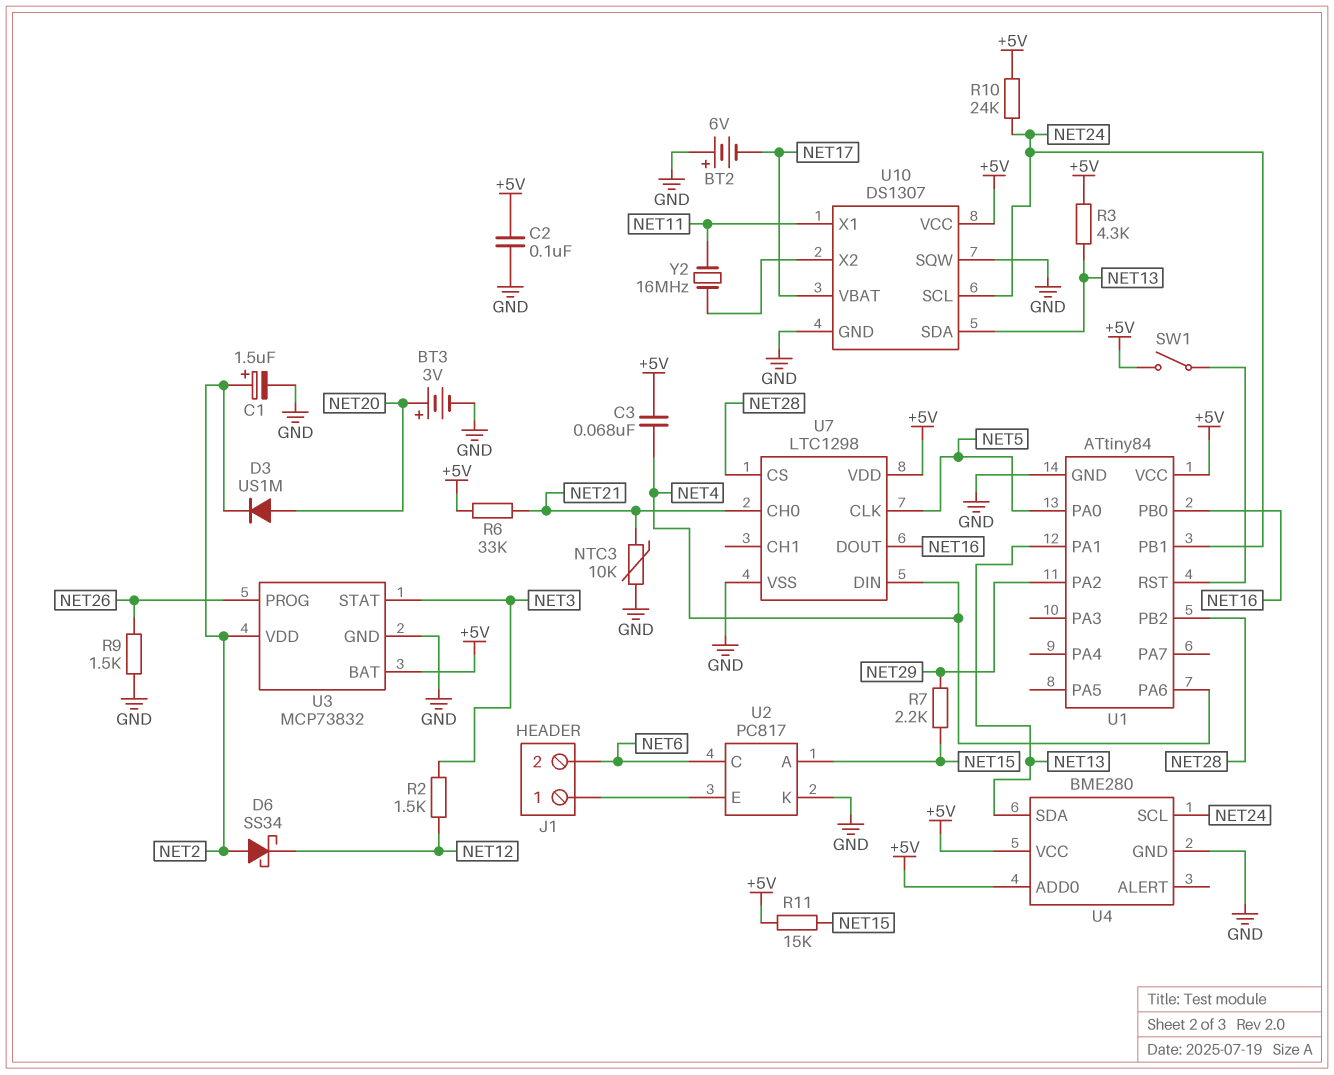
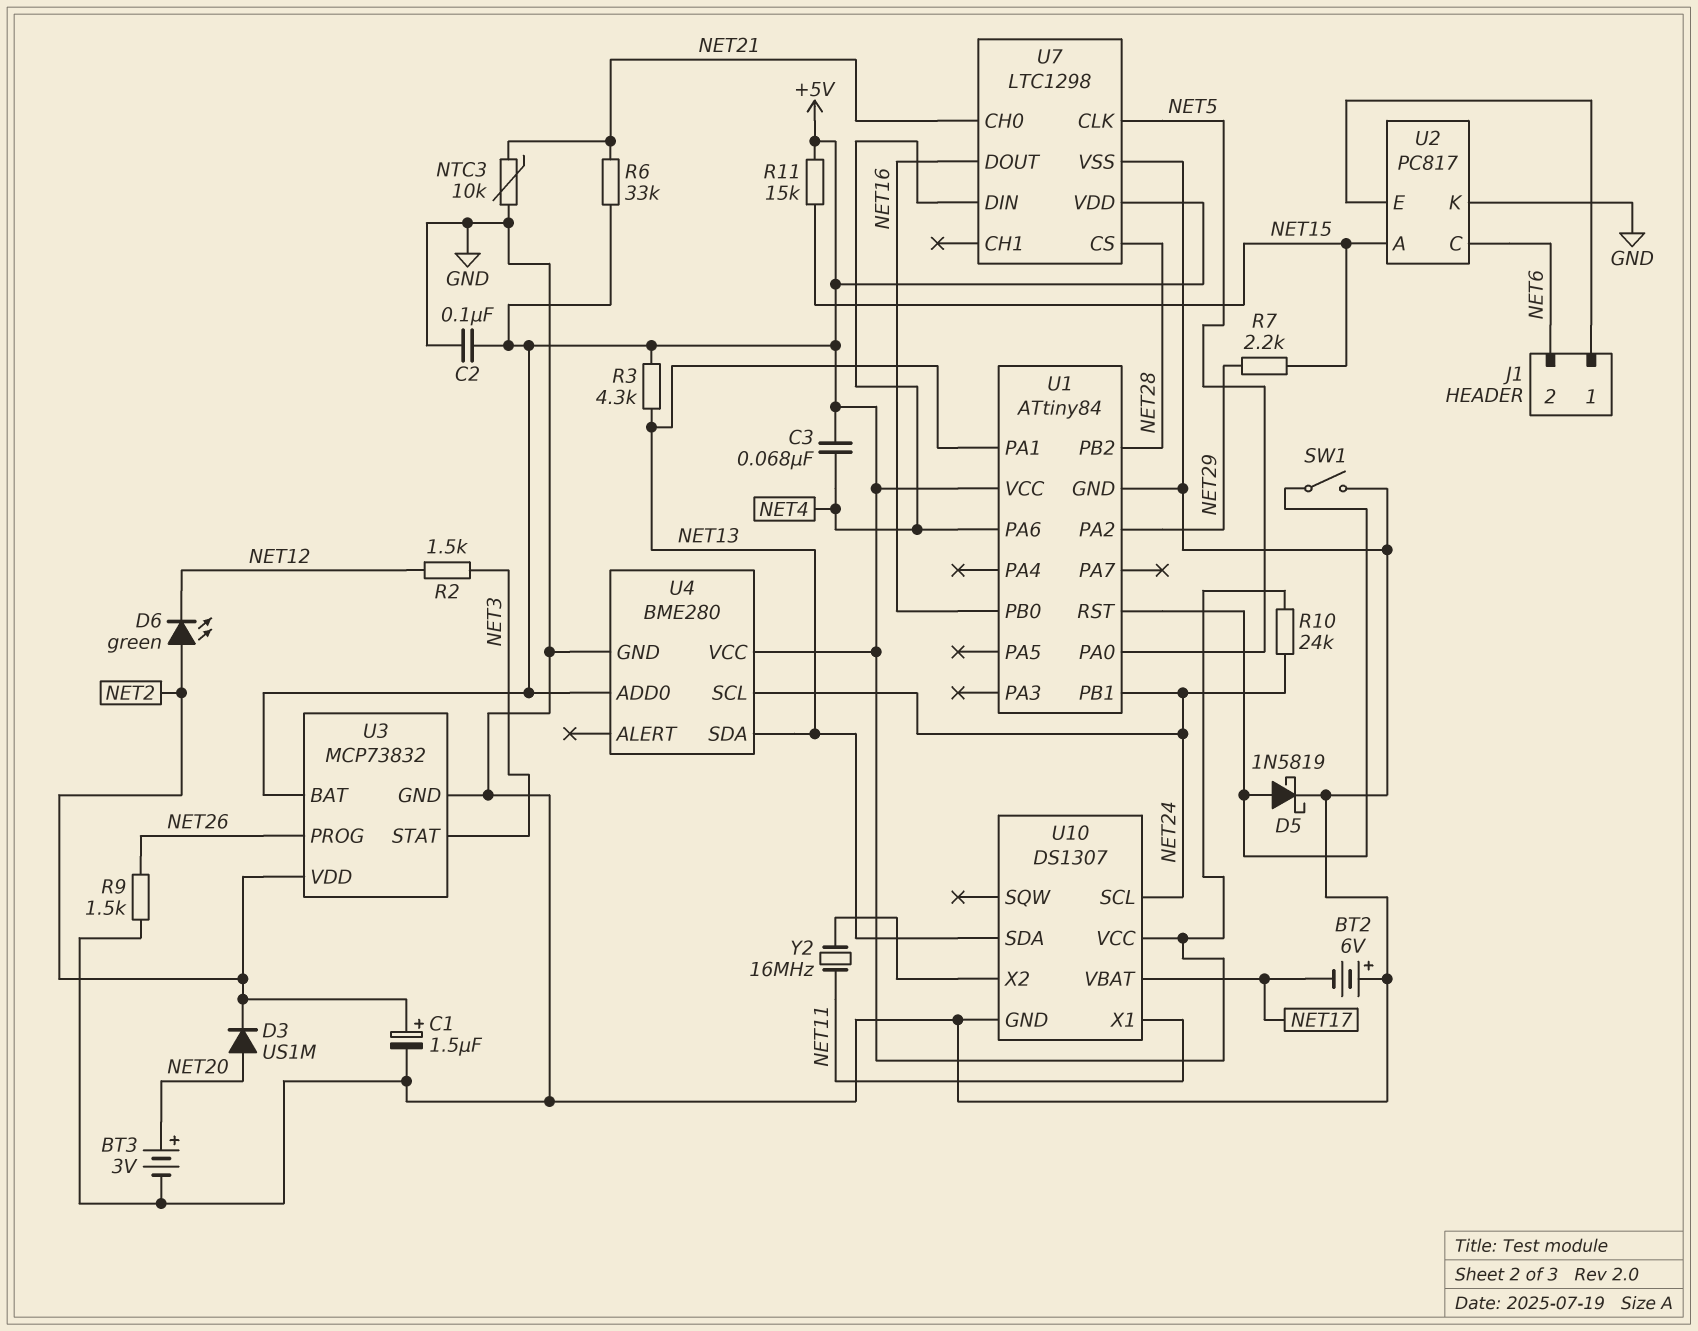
D5: none -> schottky 1N5819 (A U1/RST, K GND)
D6: schottky SS34 (A NET2, K NET12) -> LED green (A NET2, K NET12)
SW1: switch (+5V, U1/RST) -> switch (GND, U1/RST)
U10 pin SQW: GND -> none

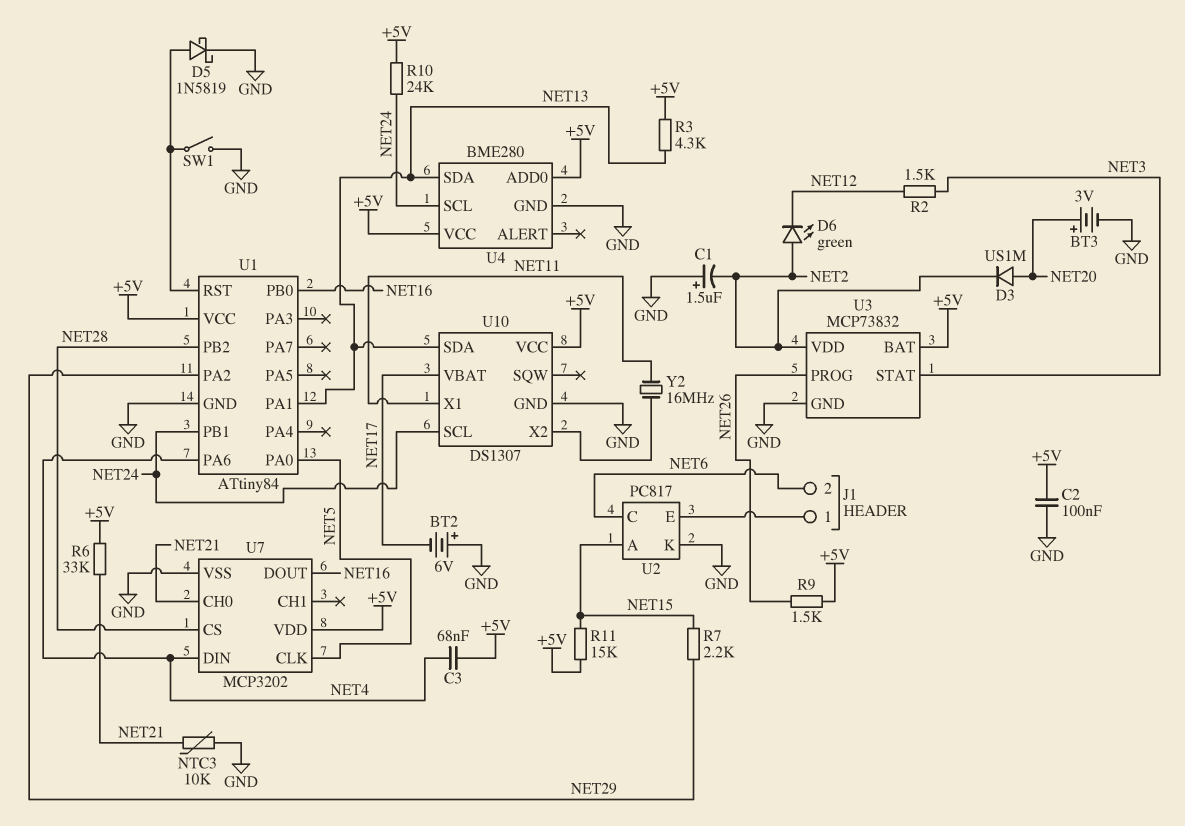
C1: 1.5uF (plus NET2, minus GND) -> 1.5uF (plus GND, minus NET2)
R9: 1.5k (GND, NET26) -> 1.5k (+5V, NET26)
U7: LTC1298 -> MCP3202

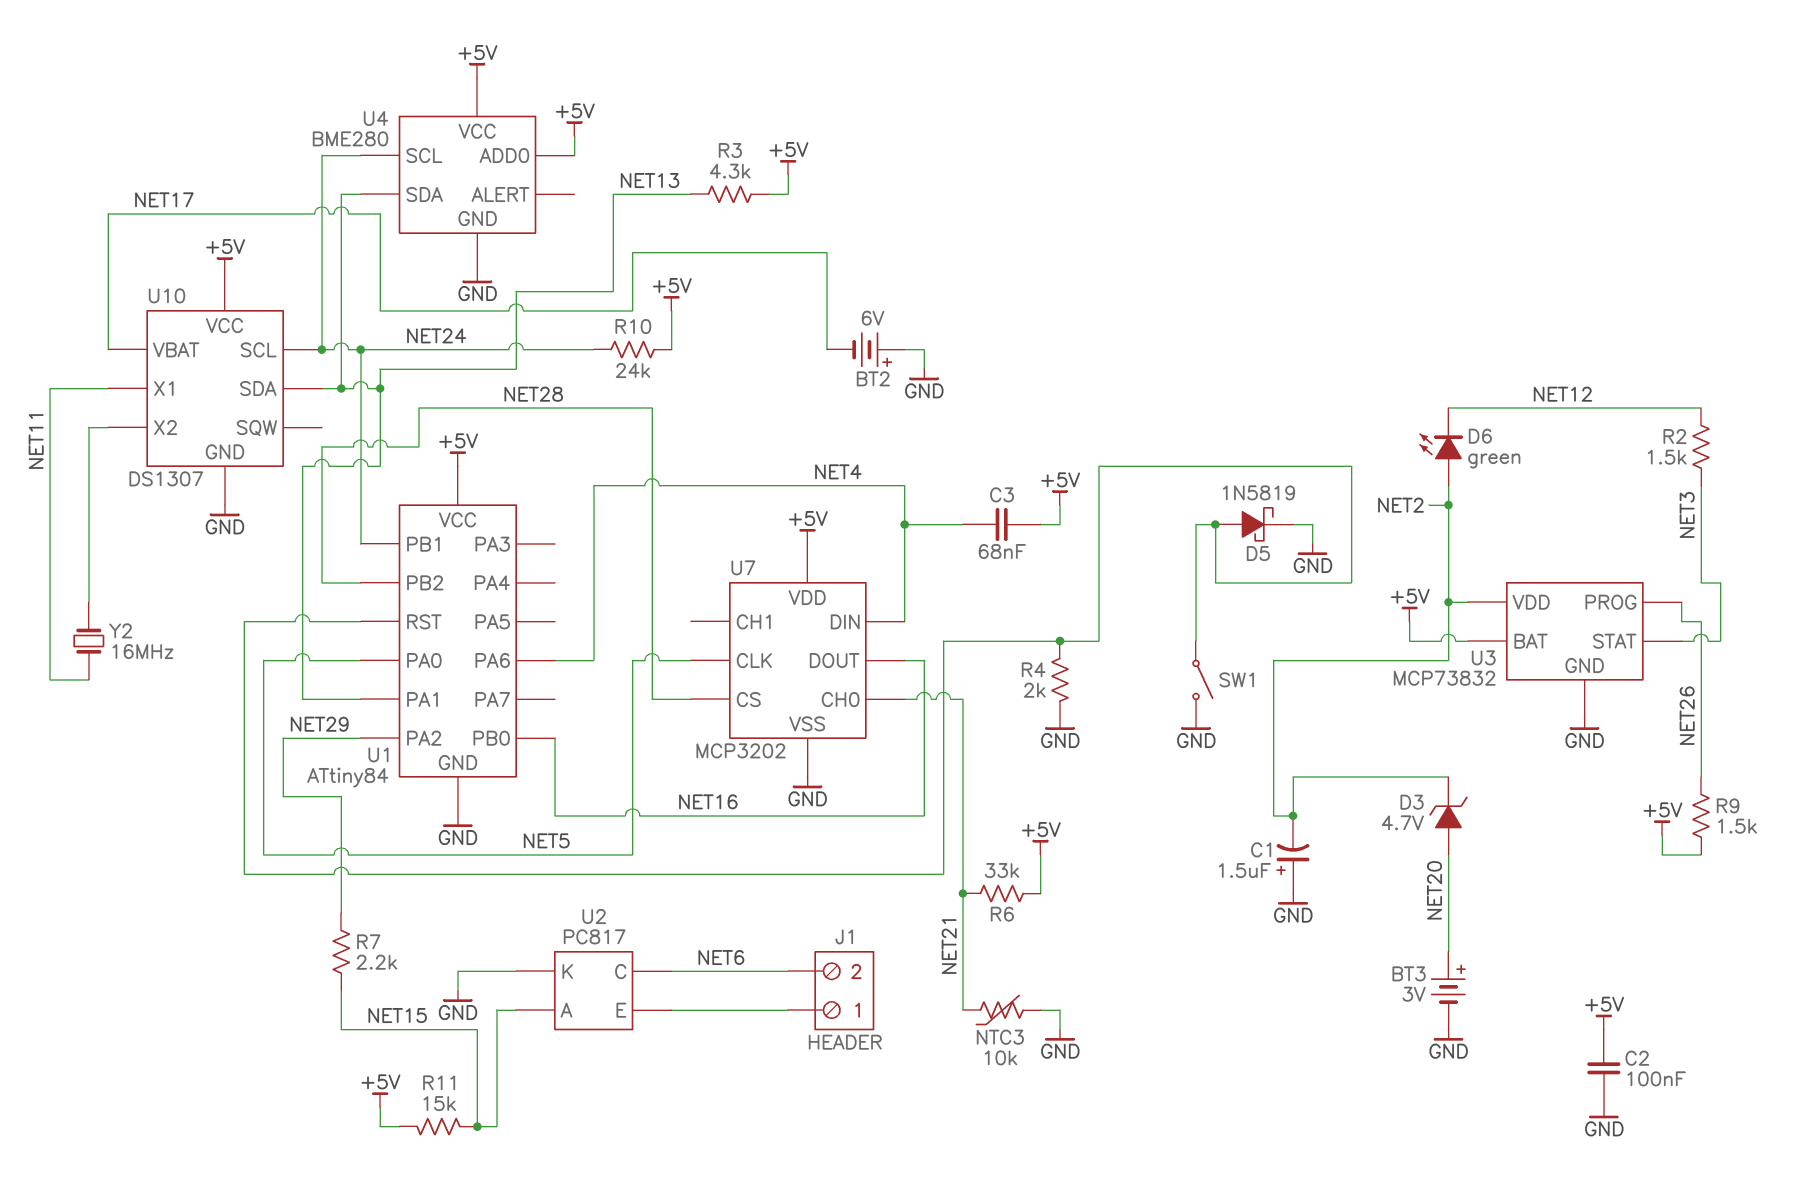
D3: diode US1M (A NET20, K NET2) -> zener 4.7V (A NET20, K NET2)
R4: none -> 2k (GND, U1/RST)

